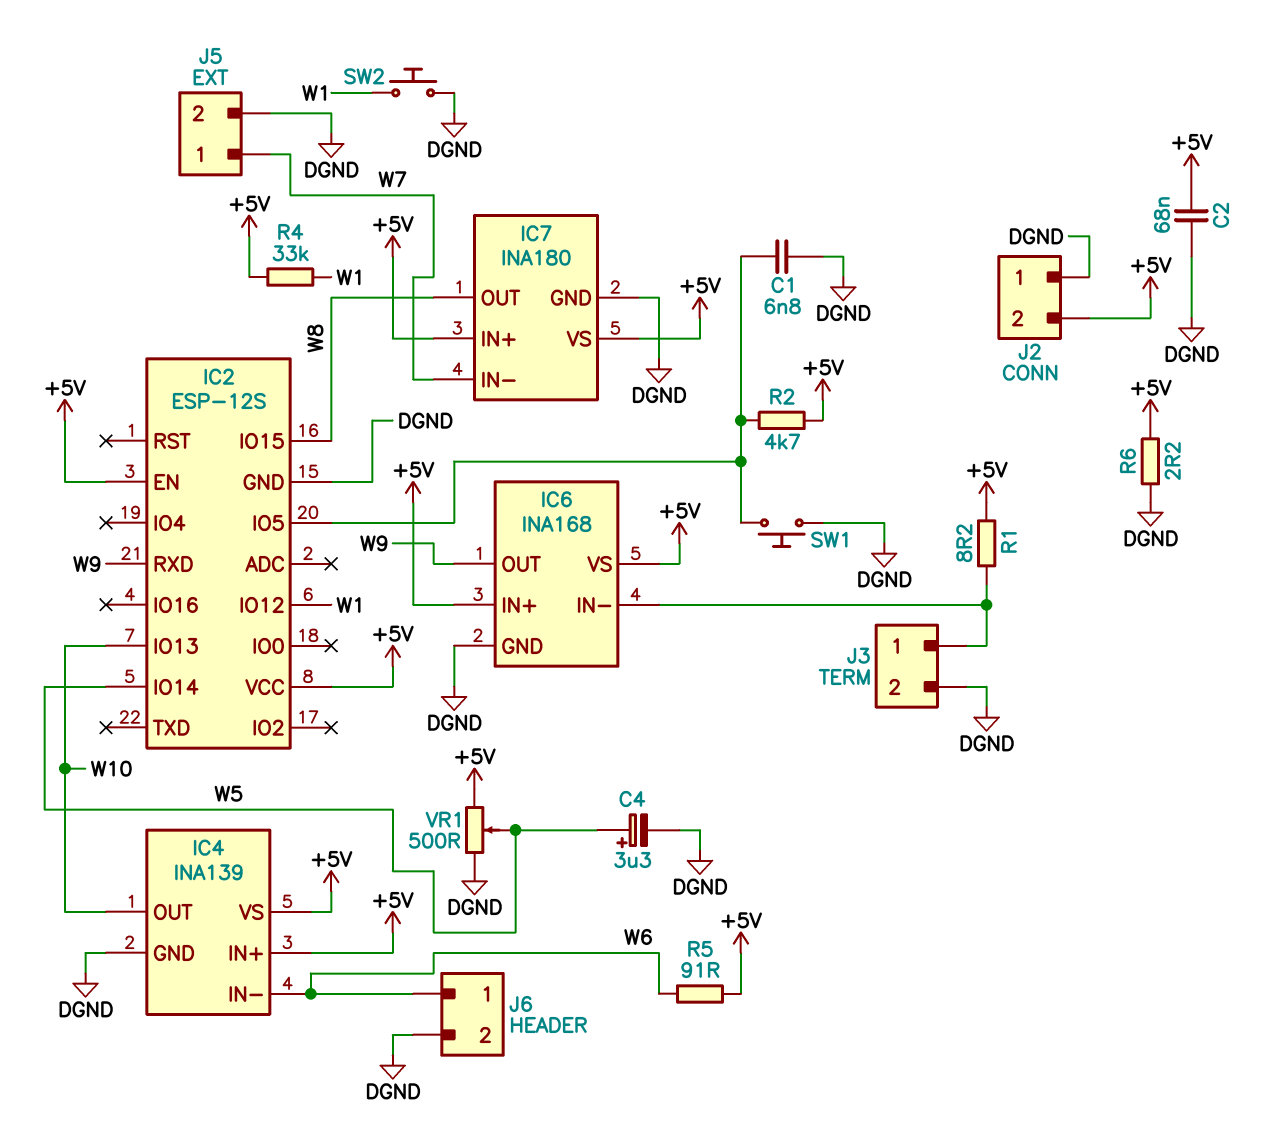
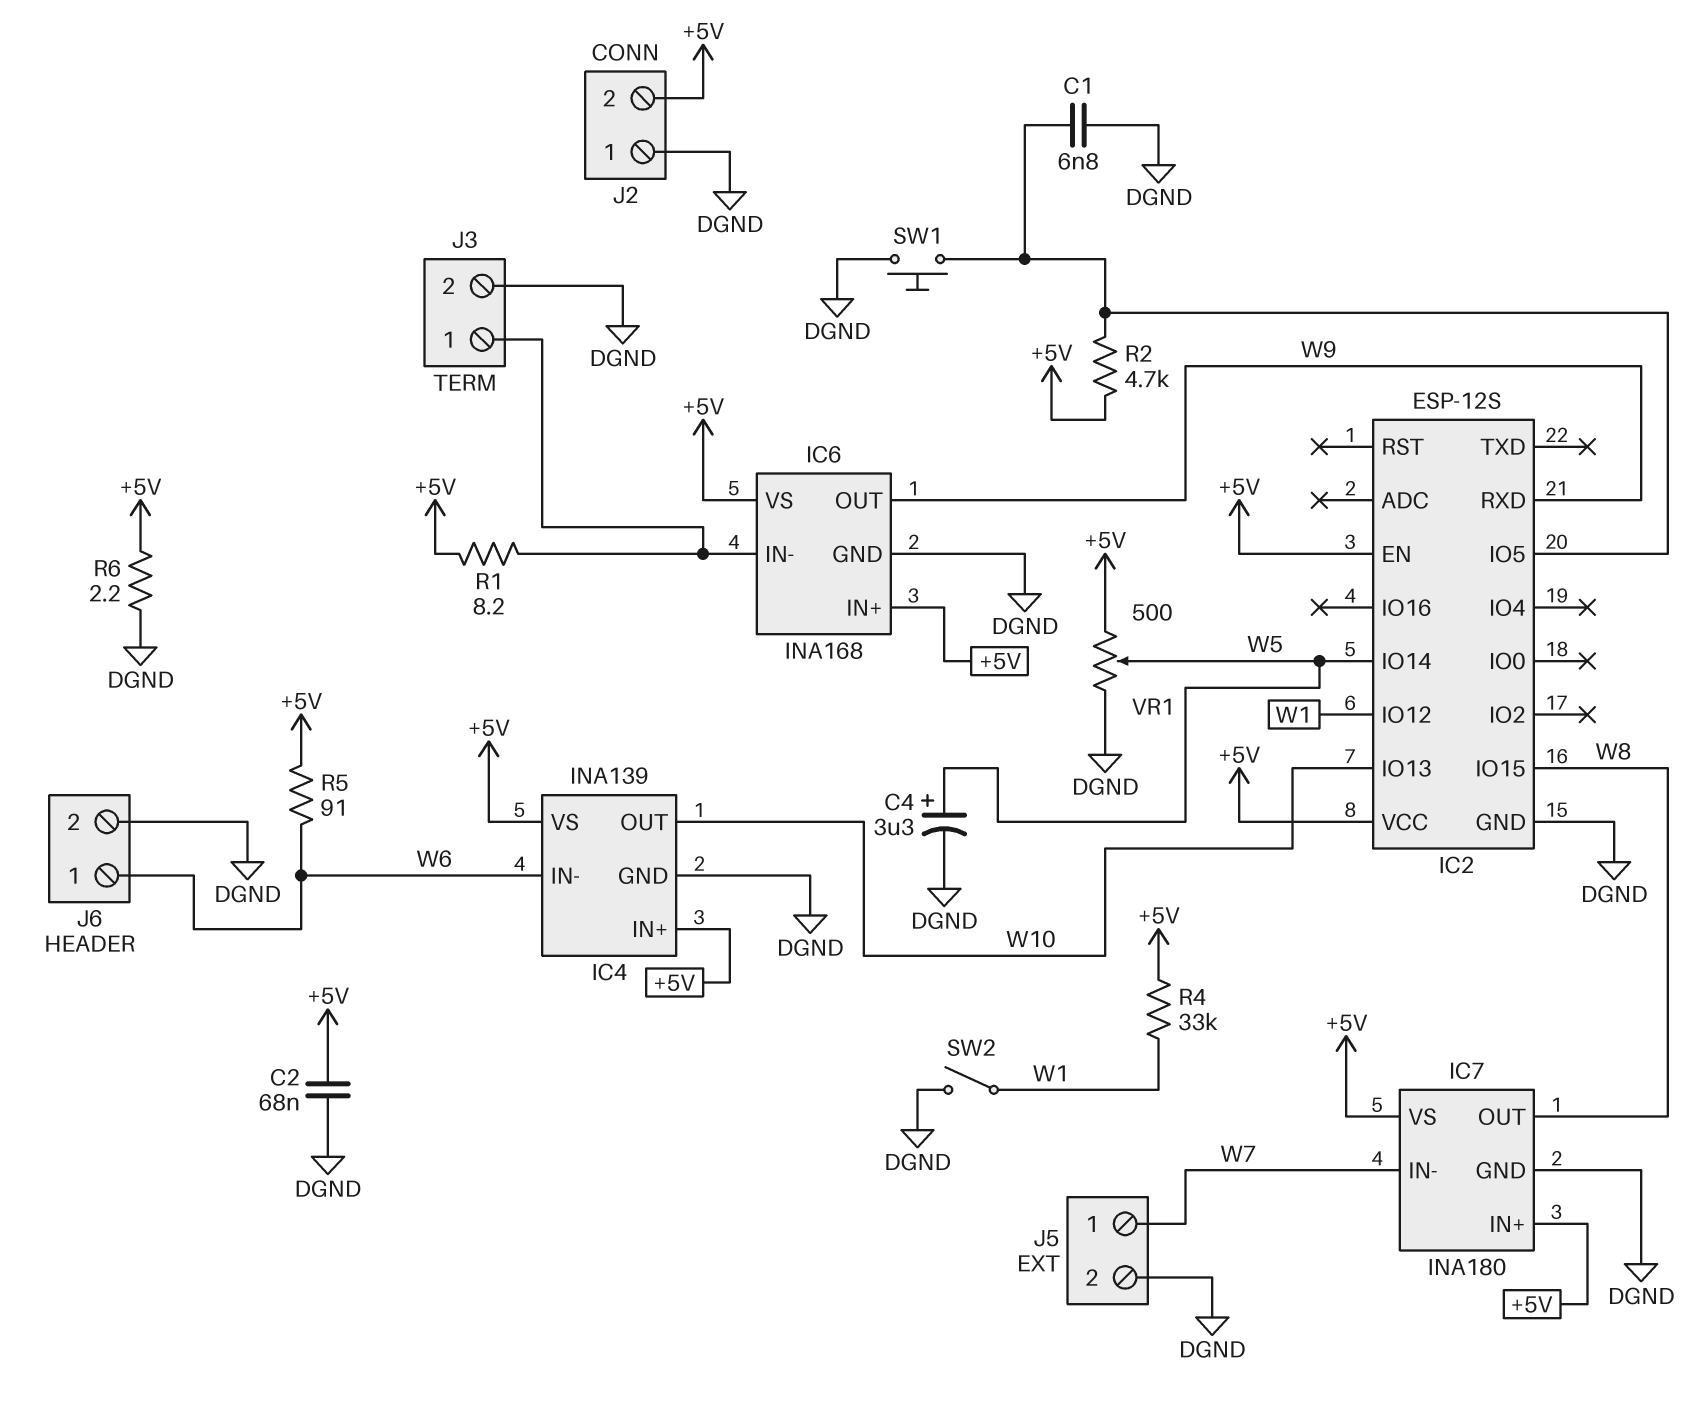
SW2: button (DGND, W1) -> switch (DGND, W1)

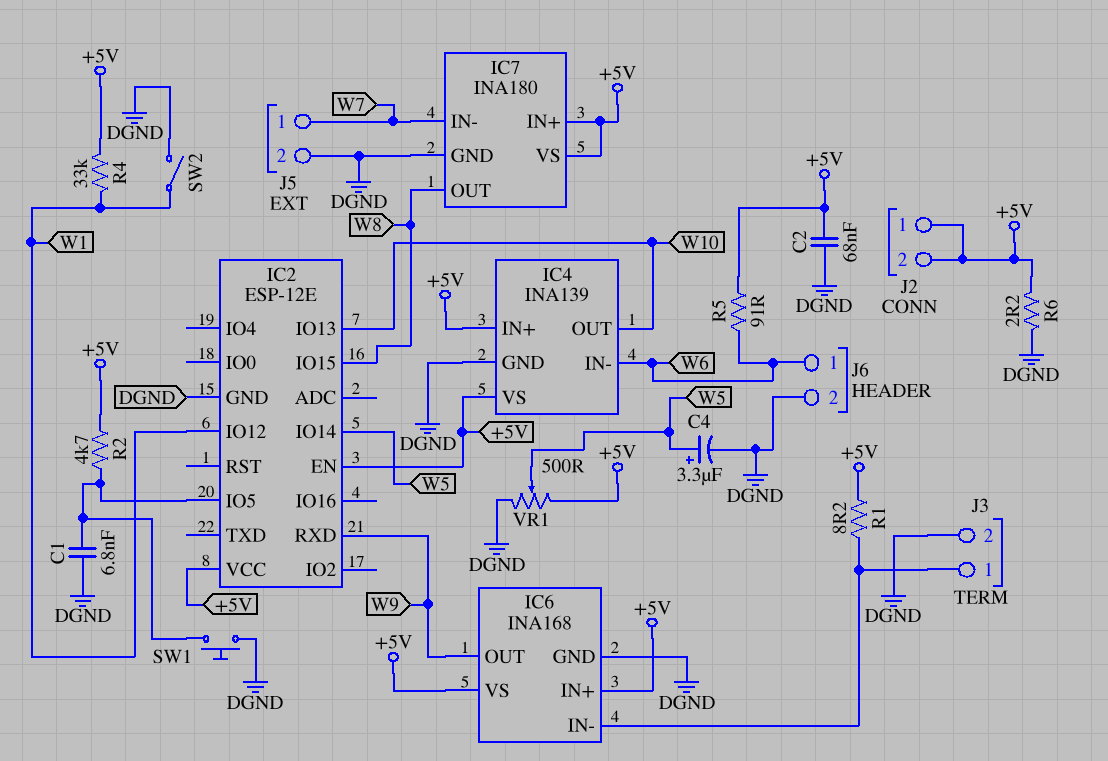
IC2: ESP-12S -> ESP-12E
J2 pin 1: DGND -> +5V

